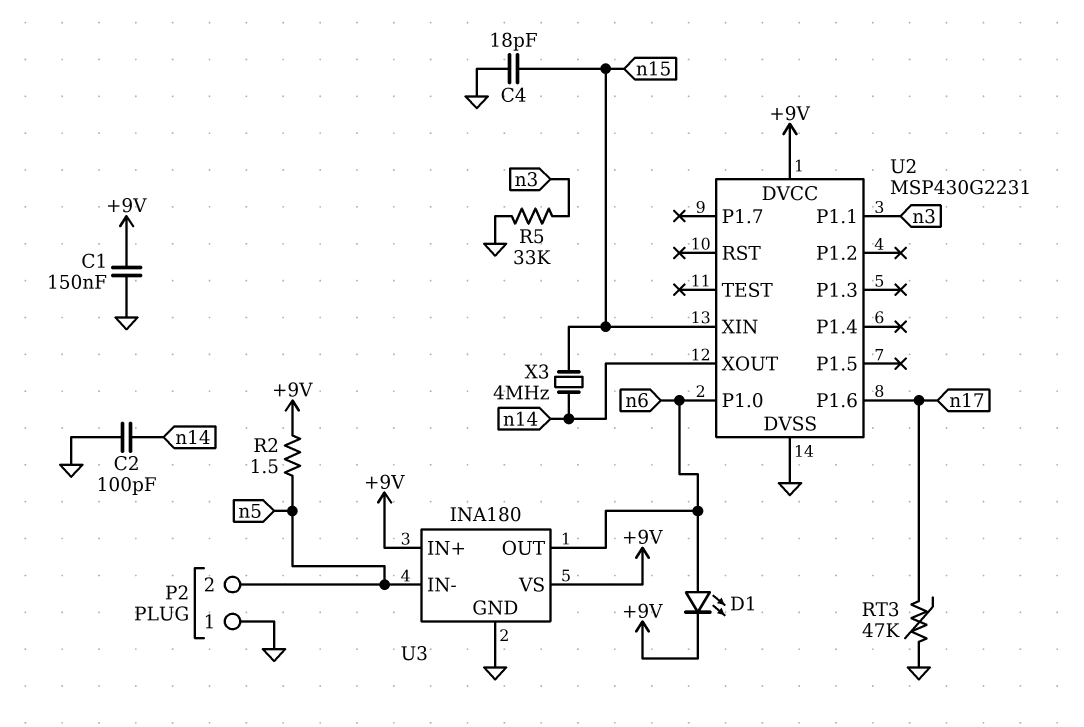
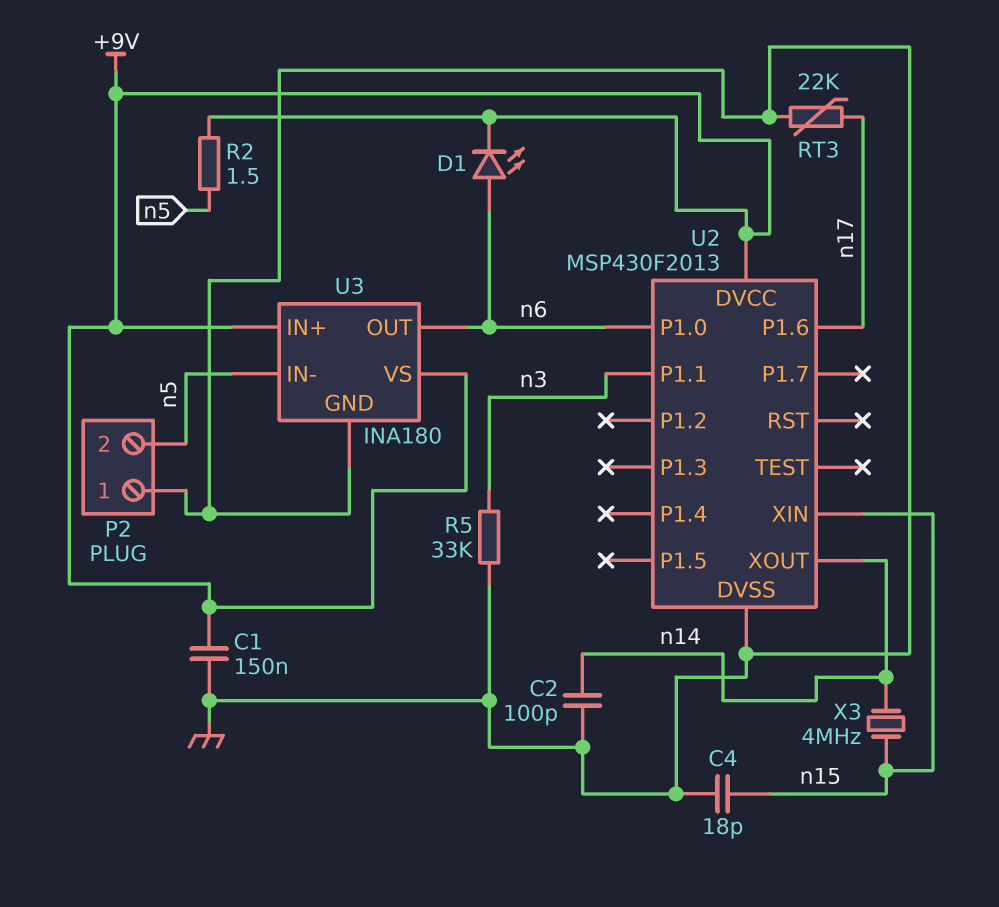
RT3: 47k (GND, n17) -> 22k (GND, n17)
U2: MSP430G2231 -> MSP430F2013

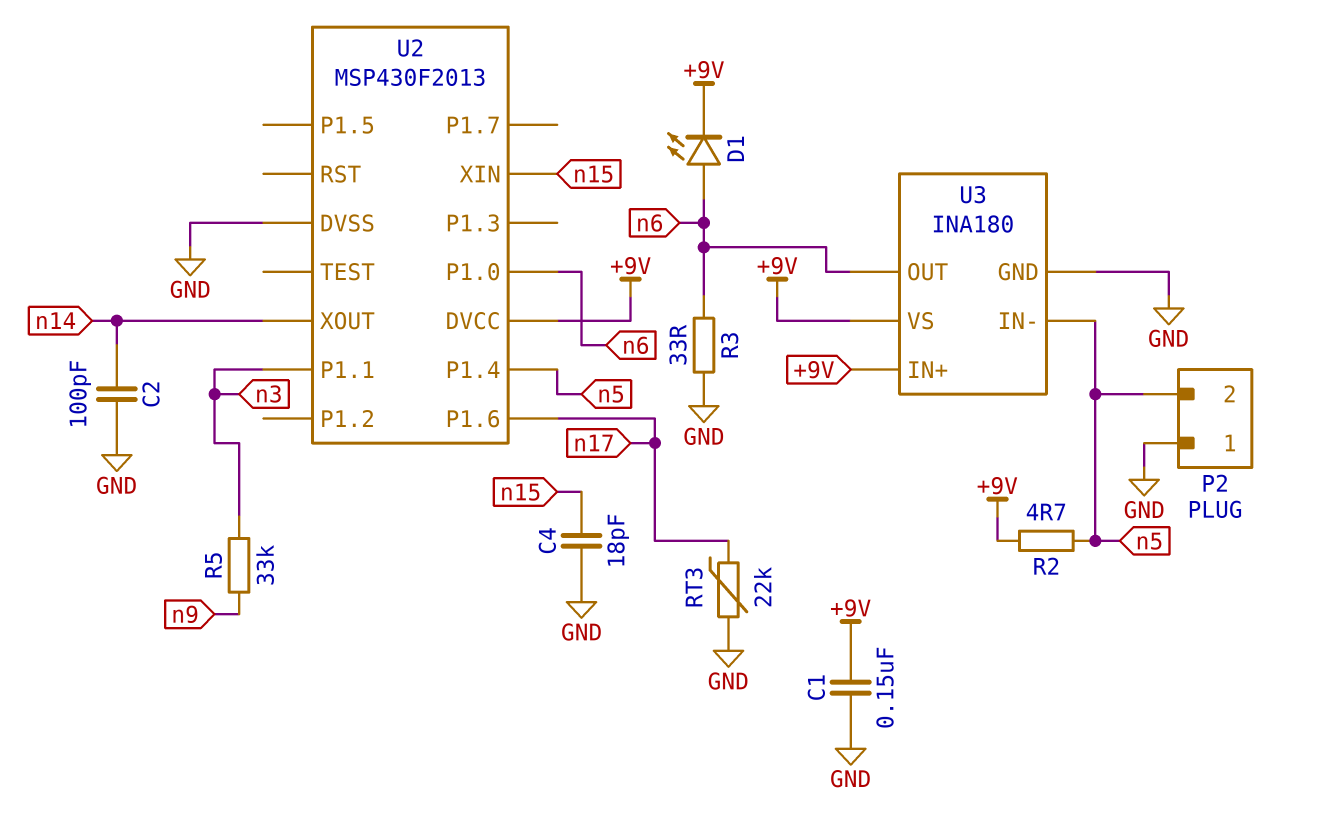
R2: 1.5 (+9V, n5) -> 4.7 (+9V, n5)
R3: none -> 33 (GND, n6)
R5: 33k (GND, n3) -> 33k (n3, n9)
U2 pin P1.4: none -> n5
X3: 4MHz (n14, n15) -> none

